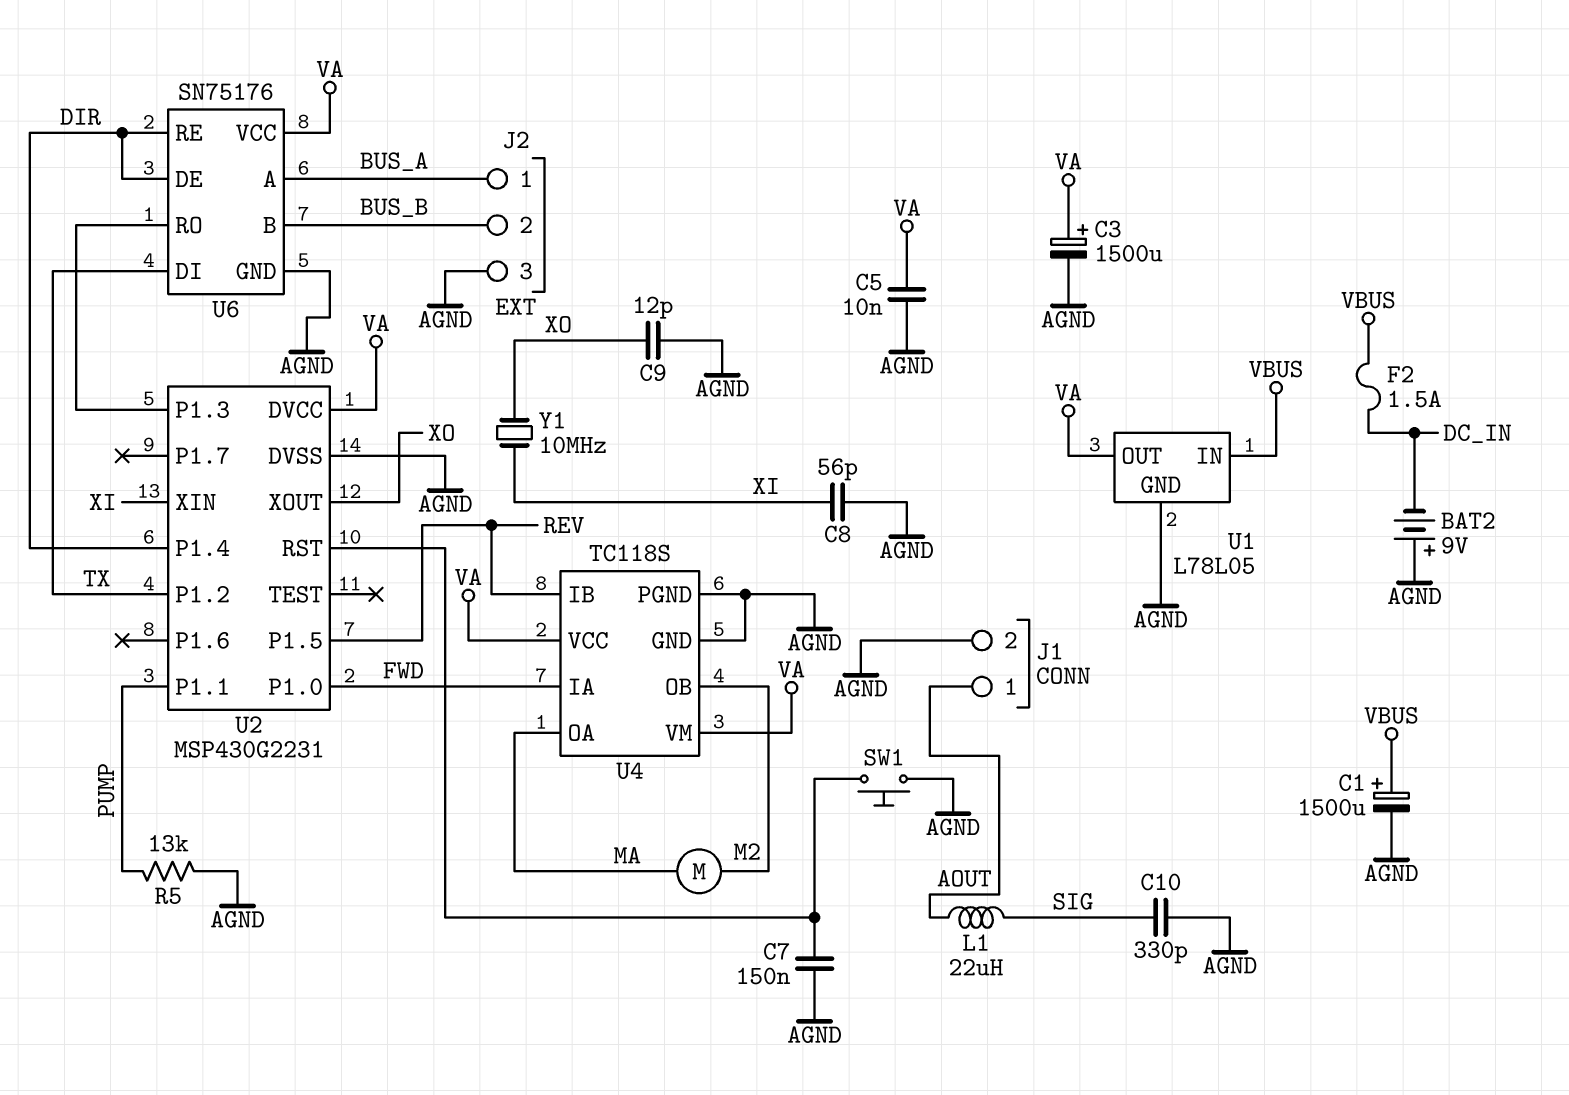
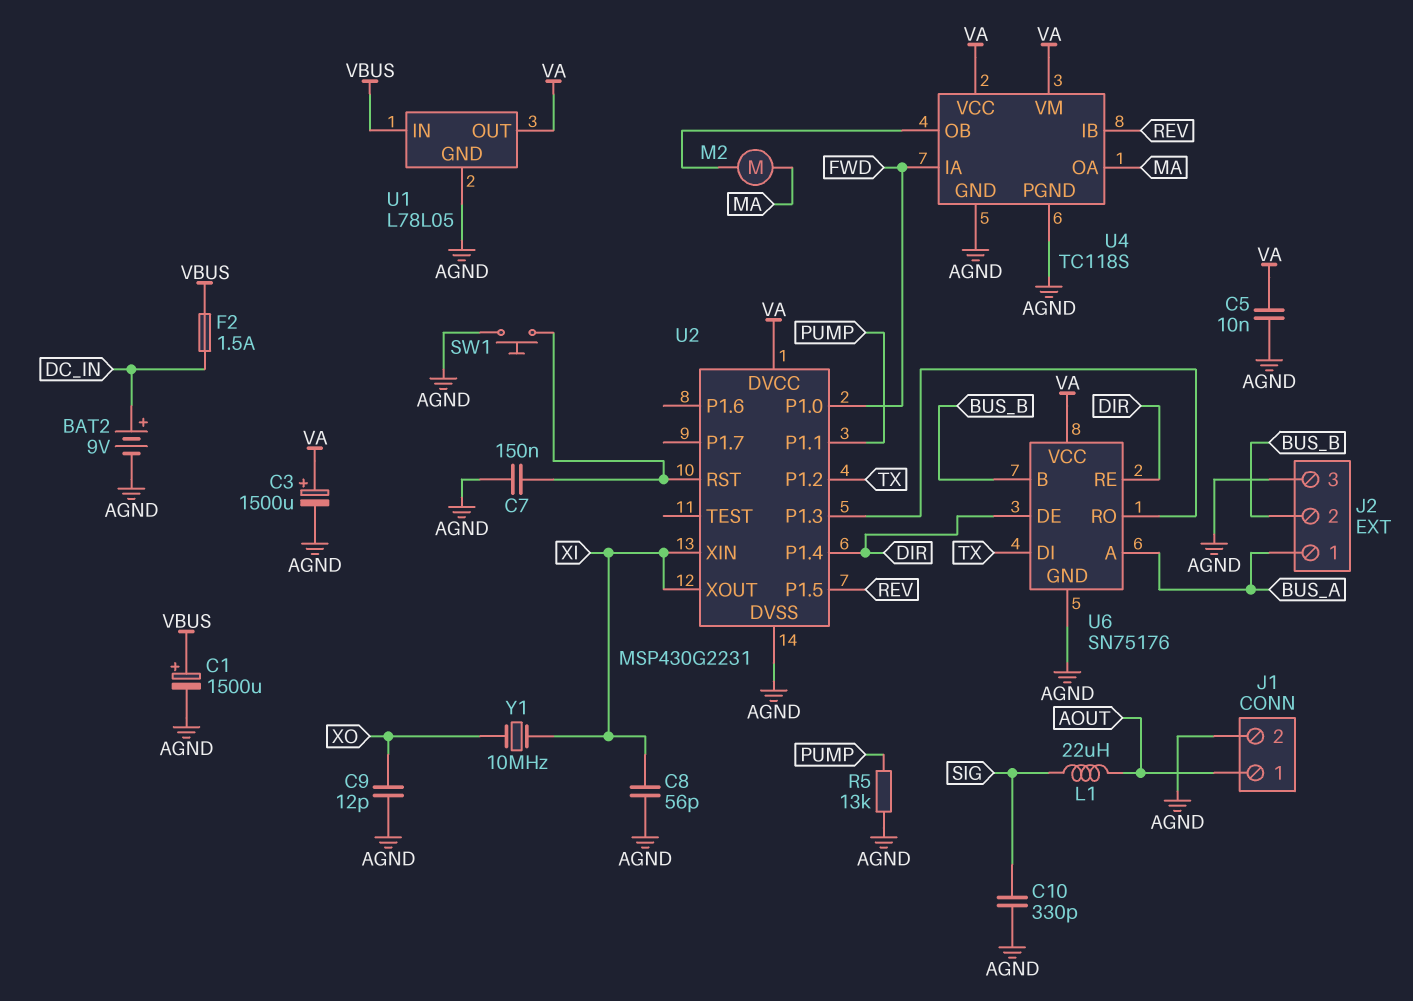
BAT2: 9V (plus AGND, minus DC_IN) -> 9V (plus DC_IN, minus AGND)
U2 pin XOUT: XO -> XI

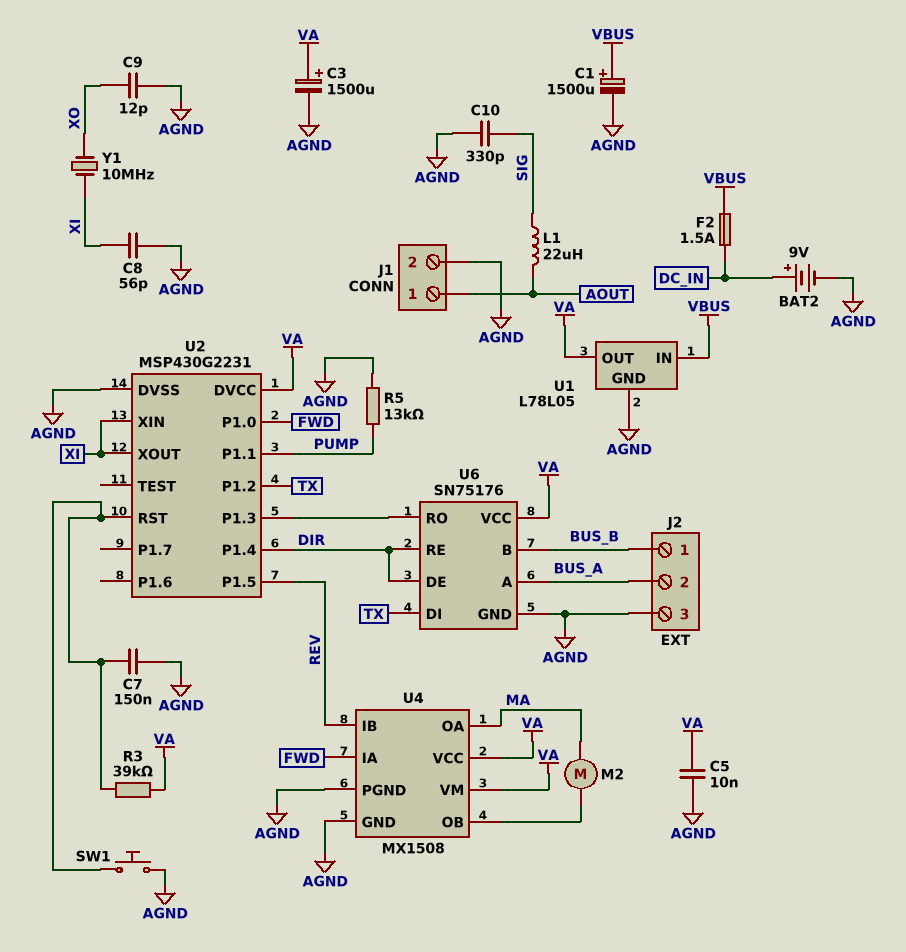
J2 pin 1: BUS_A -> BUS_B
J2 pin 2: BUS_B -> BUS_A
R3: none -> 39k (U2/RST, VA)
U4: TC118S -> MX1508

